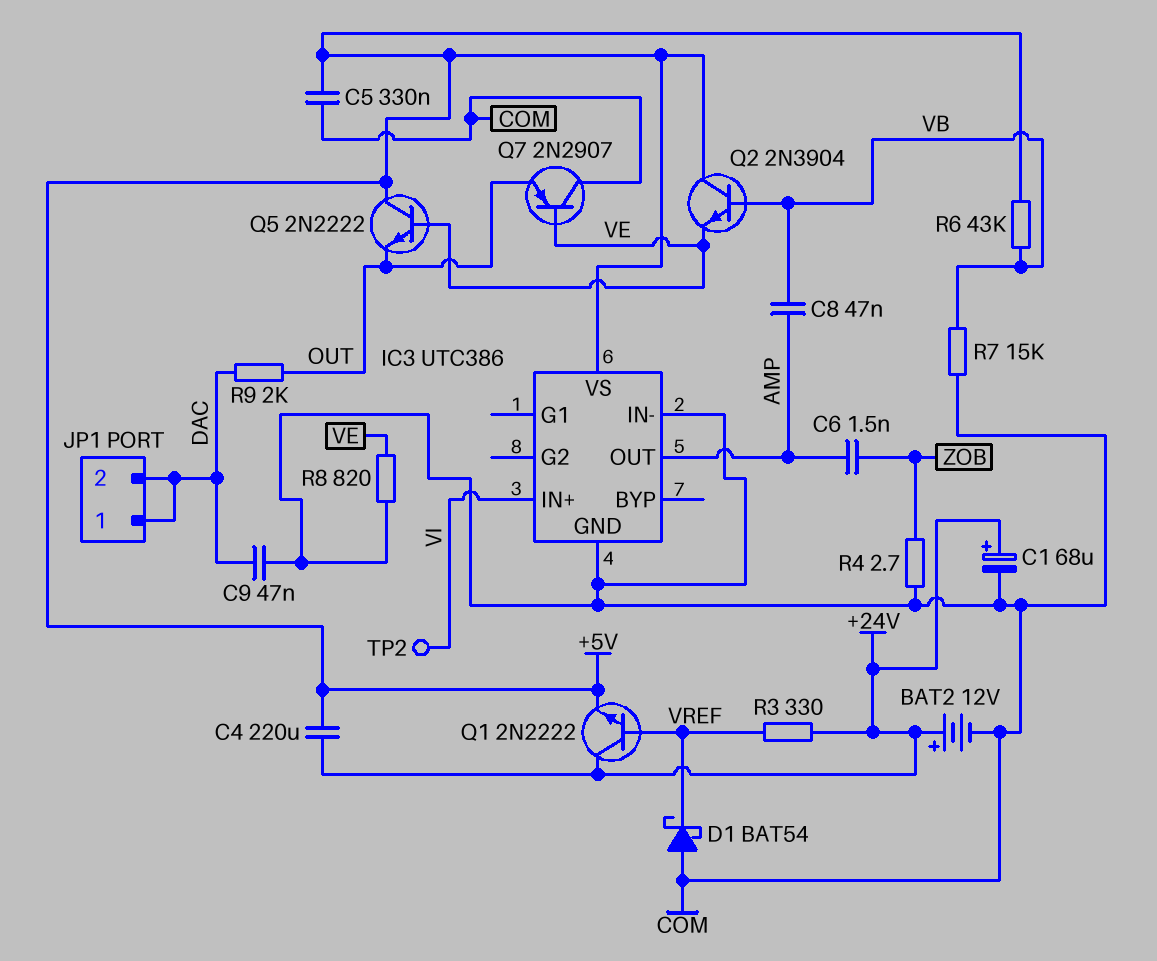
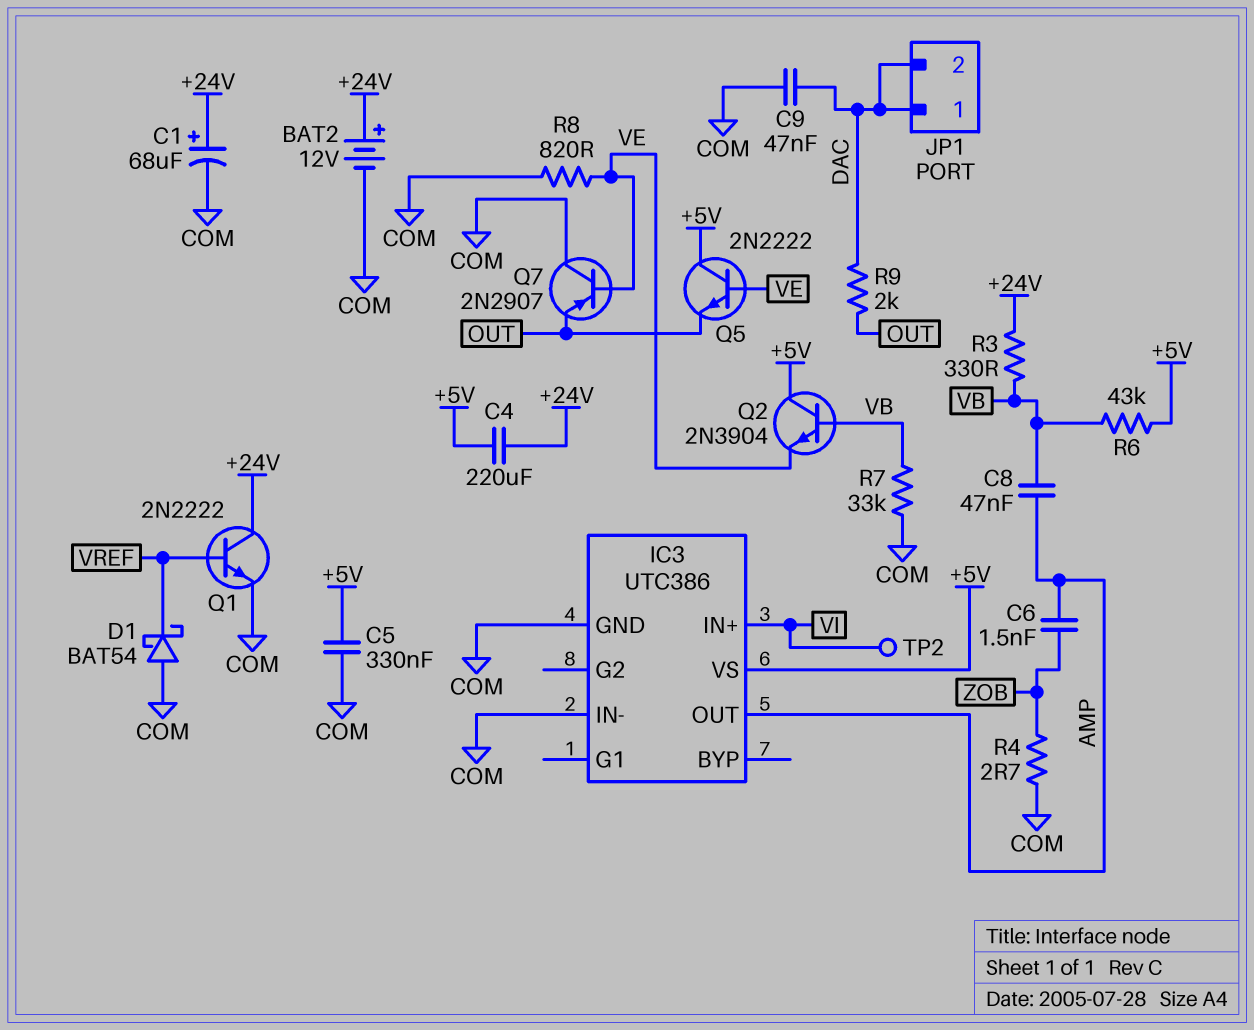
Q1: NPN 2N2222 (B VREF, C +24V, E +5V) -> NPN 2N2222 (B VREF, C +24V, E COM)
R3: 330 (+24V, VREF) -> 330 (+24V, VB)
R7: 15k (COM, VB) -> 33k (COM, VB)

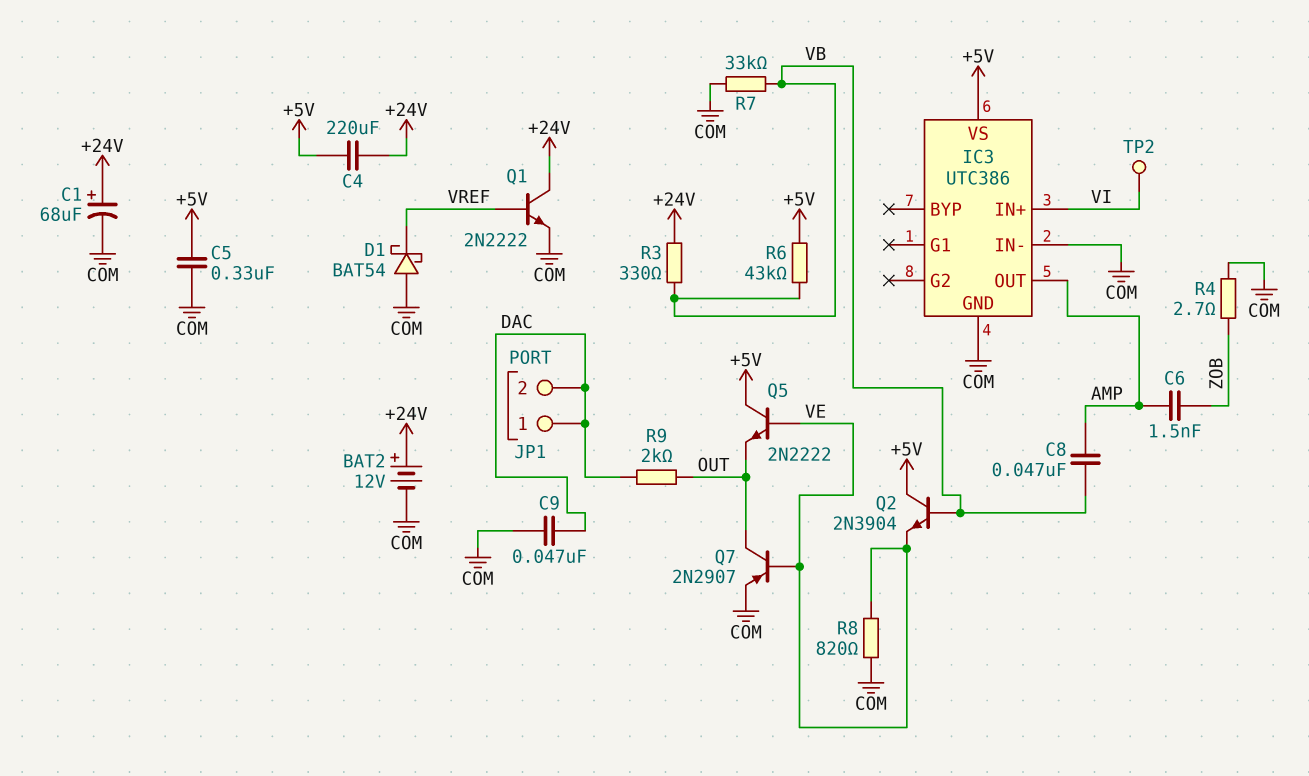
Q7: PNP 2N2907 (B VE, C COM, E OUT) -> PNP 2N2907 (B VE, C OUT, E COM)

